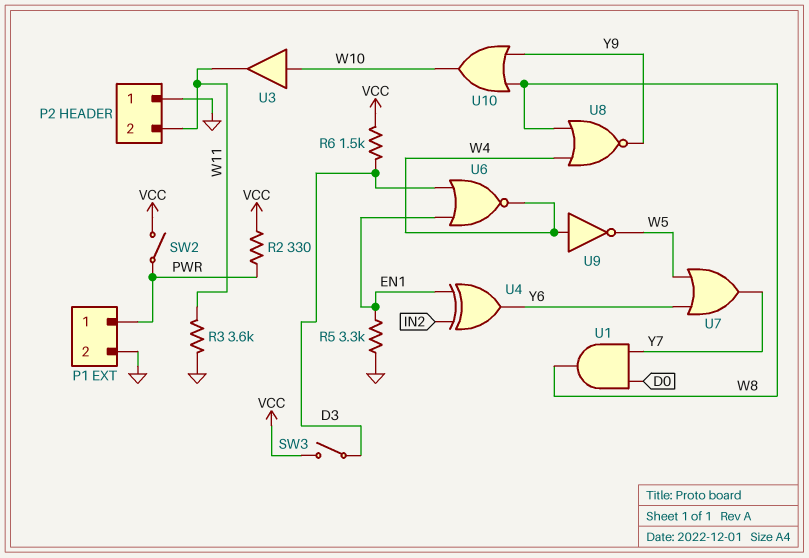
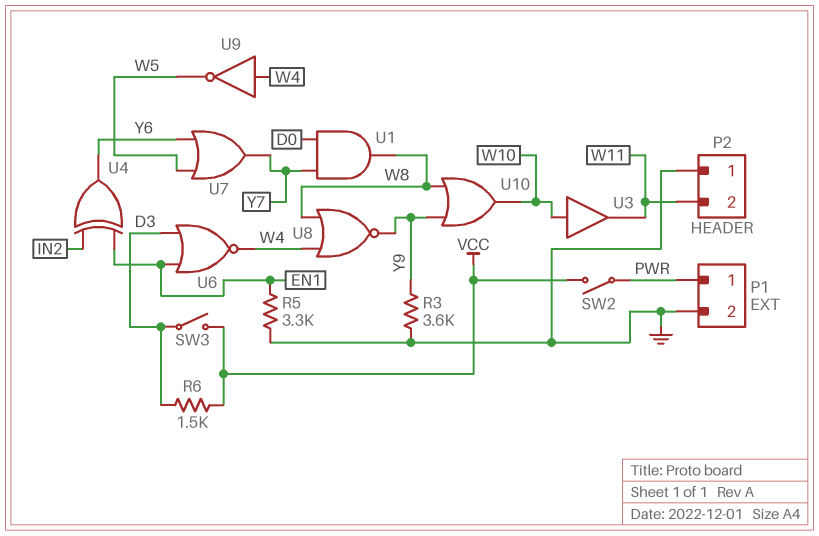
R2: 330 (PWR, VCC) -> none
R3: 3.6k (GND, W11) -> 3.6k (GND, Y9)

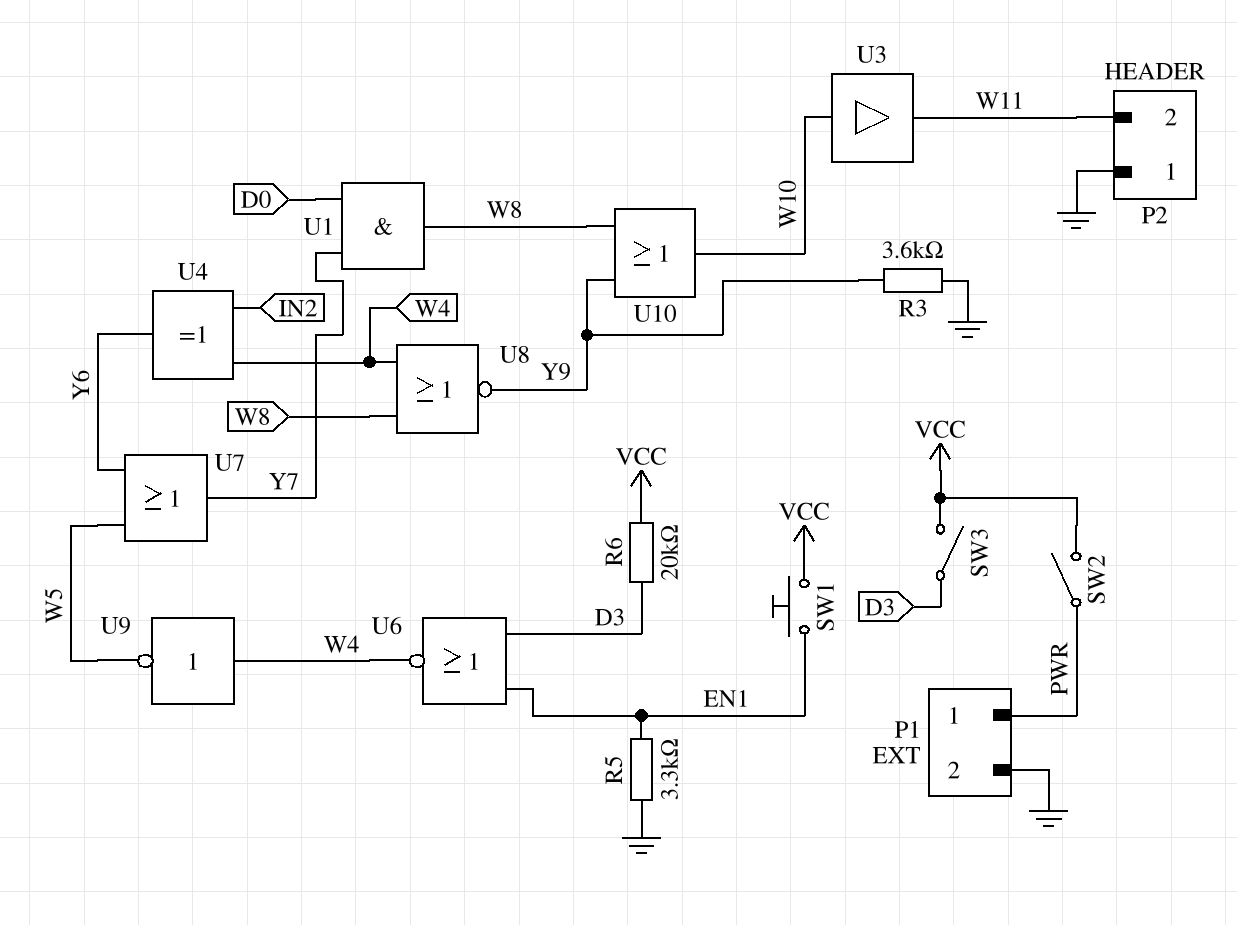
R6: 1.5k (D3, VCC) -> 20k (D3, VCC)
SW1: none -> button (EN1, VCC)
U4: XOR (in EN1, in IN2, out Y6) -> XOR (in IN2, in W4, out Y6)

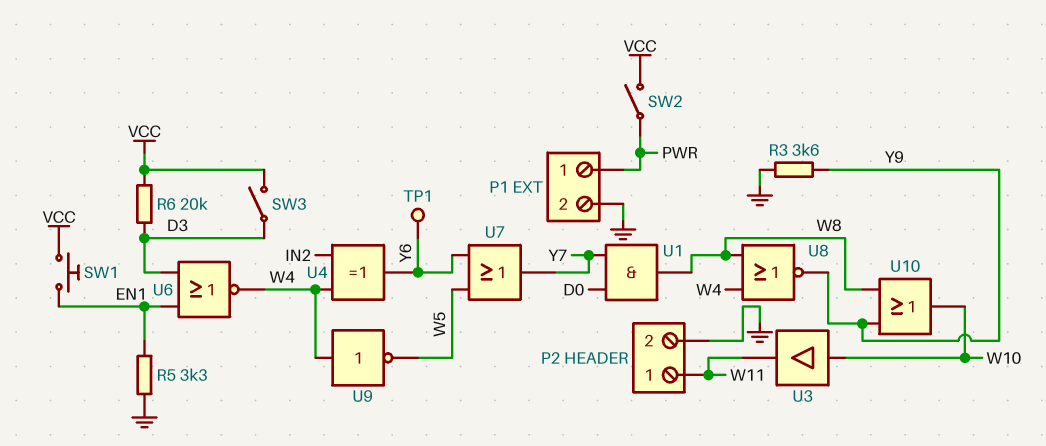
P2 pin 1: GND -> W11
P2 pin 2: W11 -> GND
TP1: none -> test point (Y6)

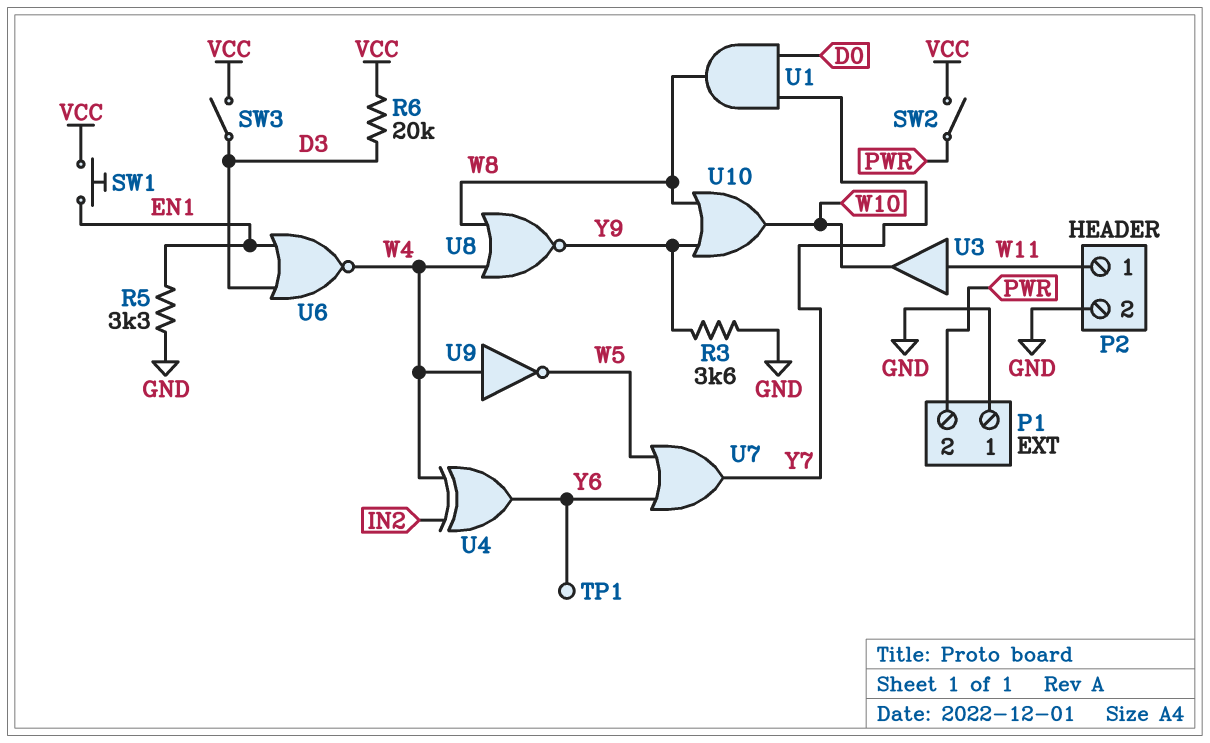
P1 pin 1: PWR -> GND
P1 pin 2: GND -> PWR
U3: buffer (in W10, out W11) -> buffer (in W11, out W10)

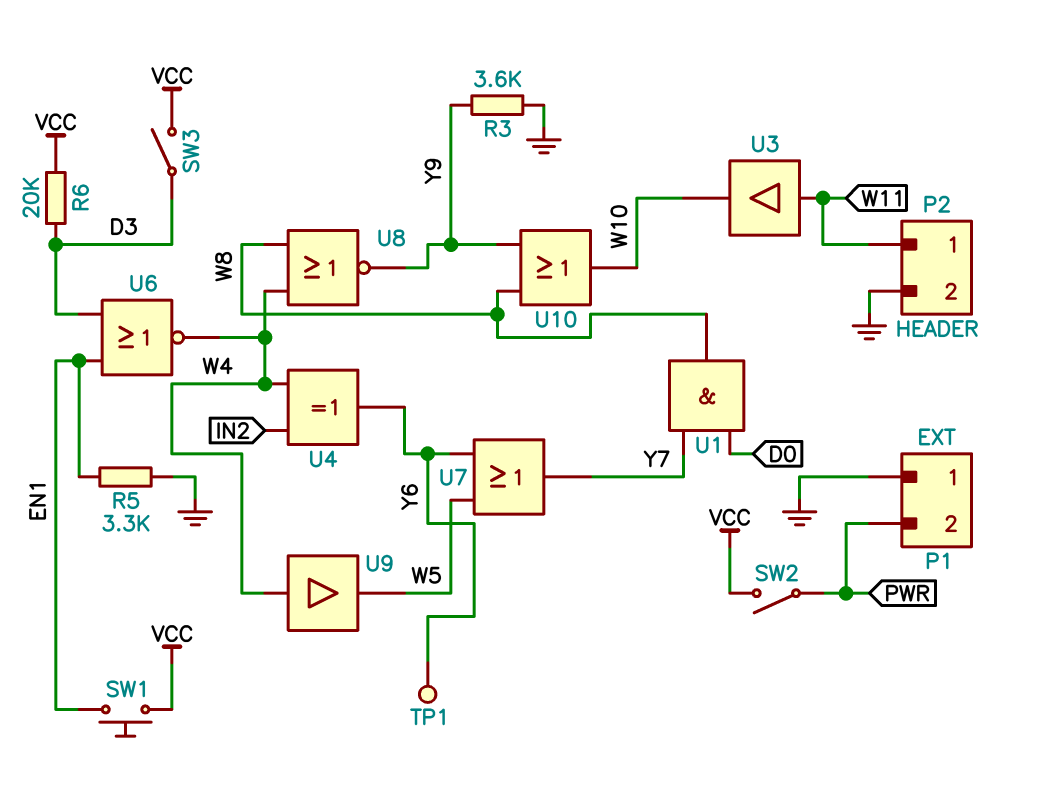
U9: NOT (in W4, out W5) -> buffer (in W4, out W5)

